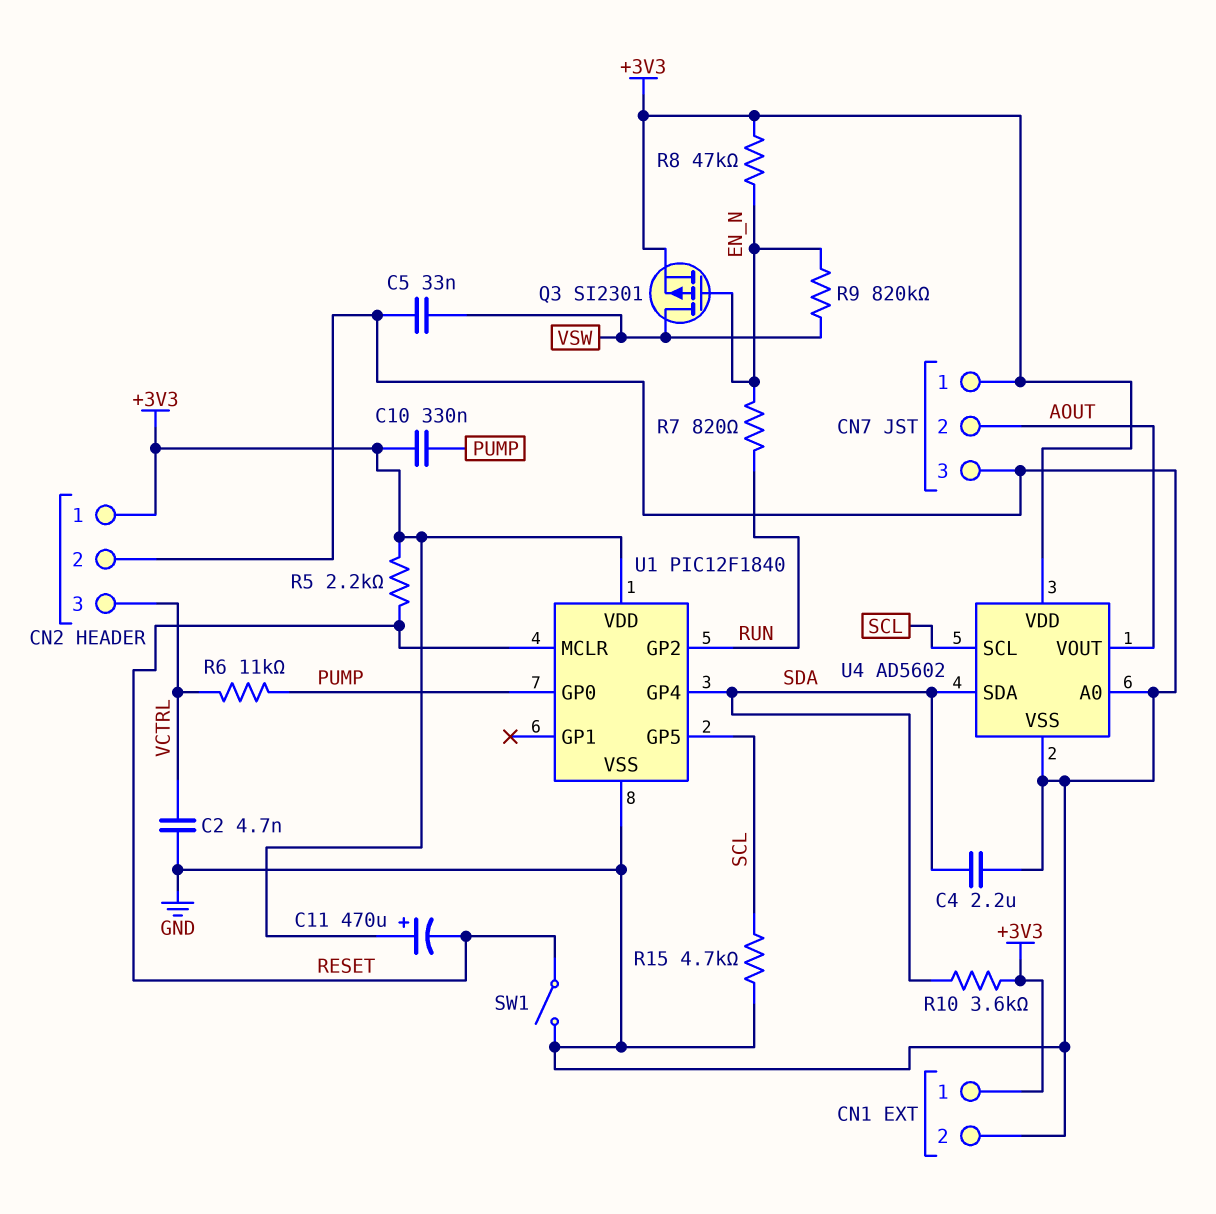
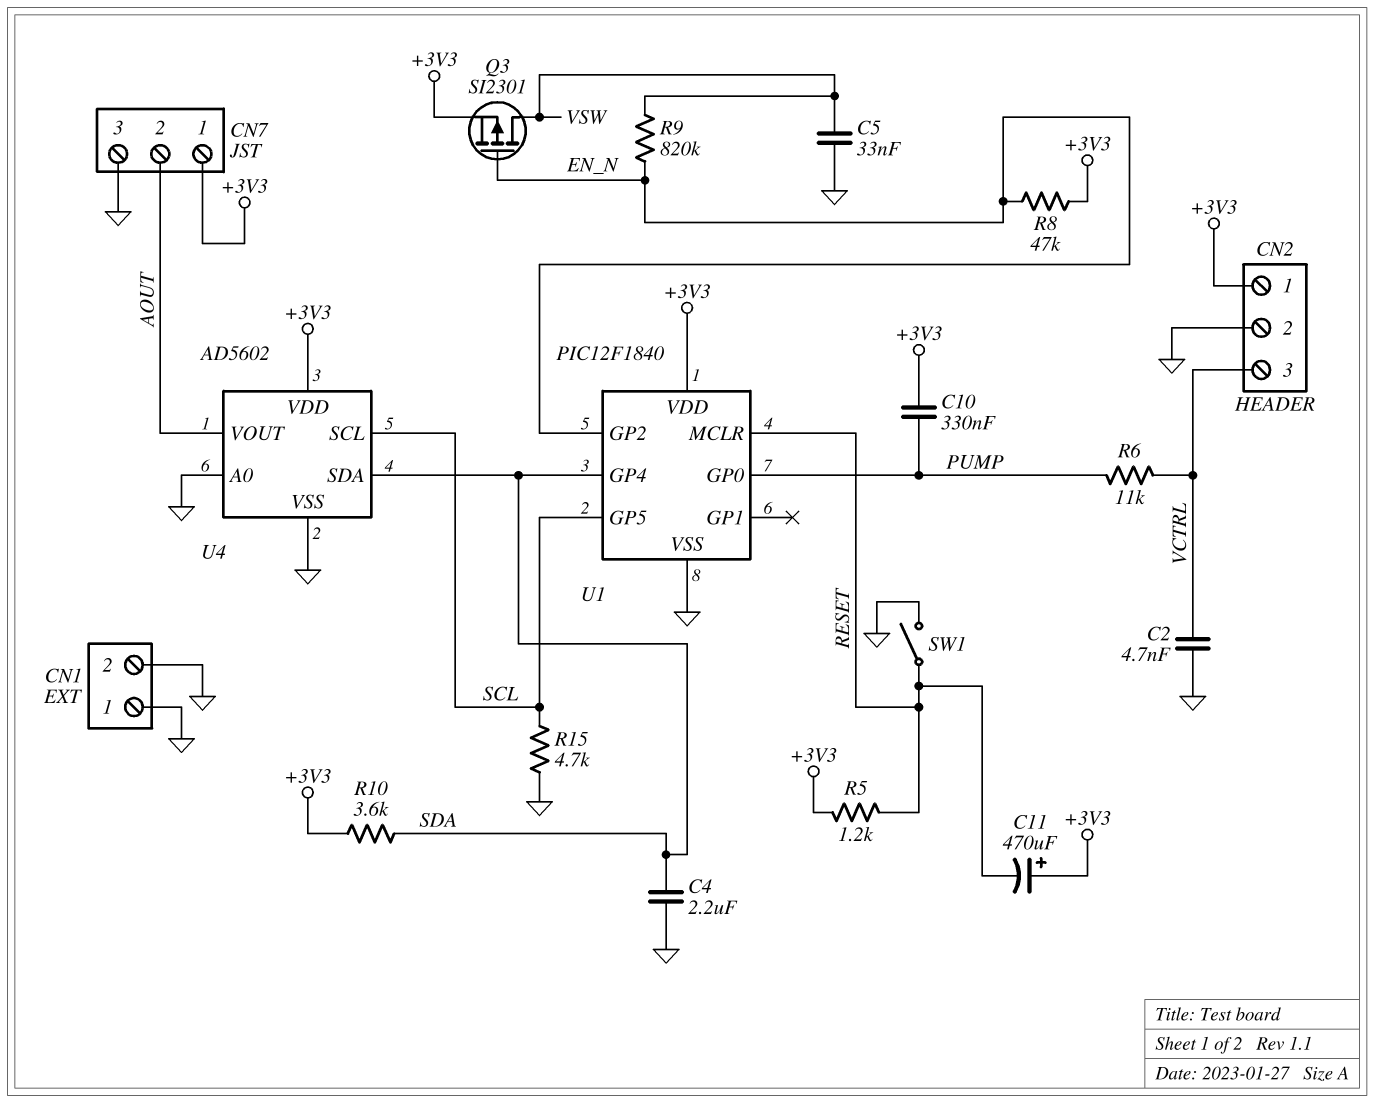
CN1 pin 1: +3V3 -> GND
R5: 2.2k (+3V3, RESET) -> 1.2k (+3V3, RESET)
R7: 820 (EN_N, RUN) -> none
U1 pin GP2: RUN -> EN_N

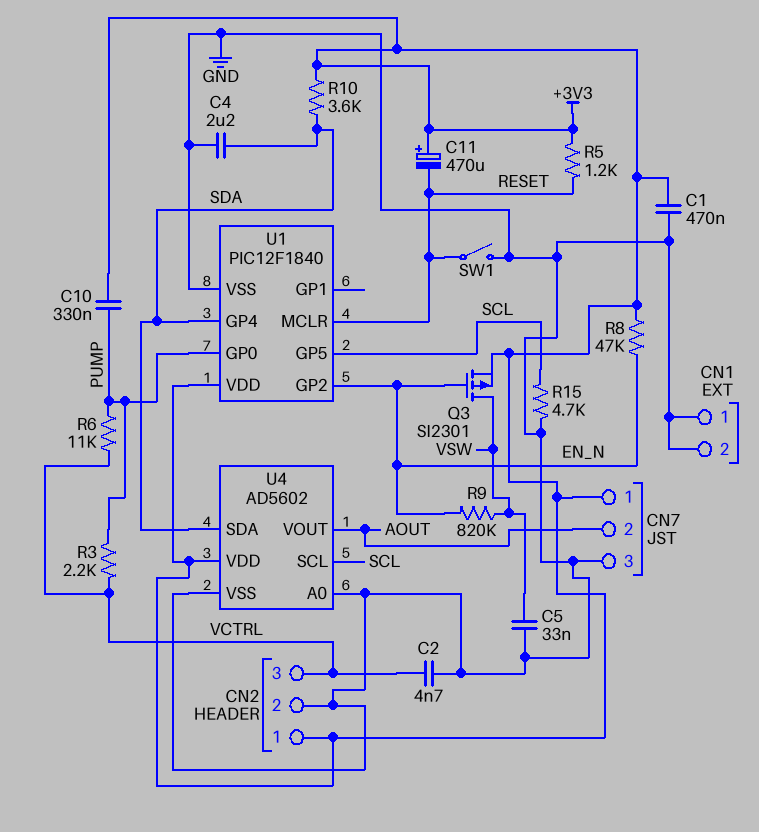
C1: none -> 470nF (+3V3, GND)
R3: none -> 2.2k (PUMP, VCTRL)

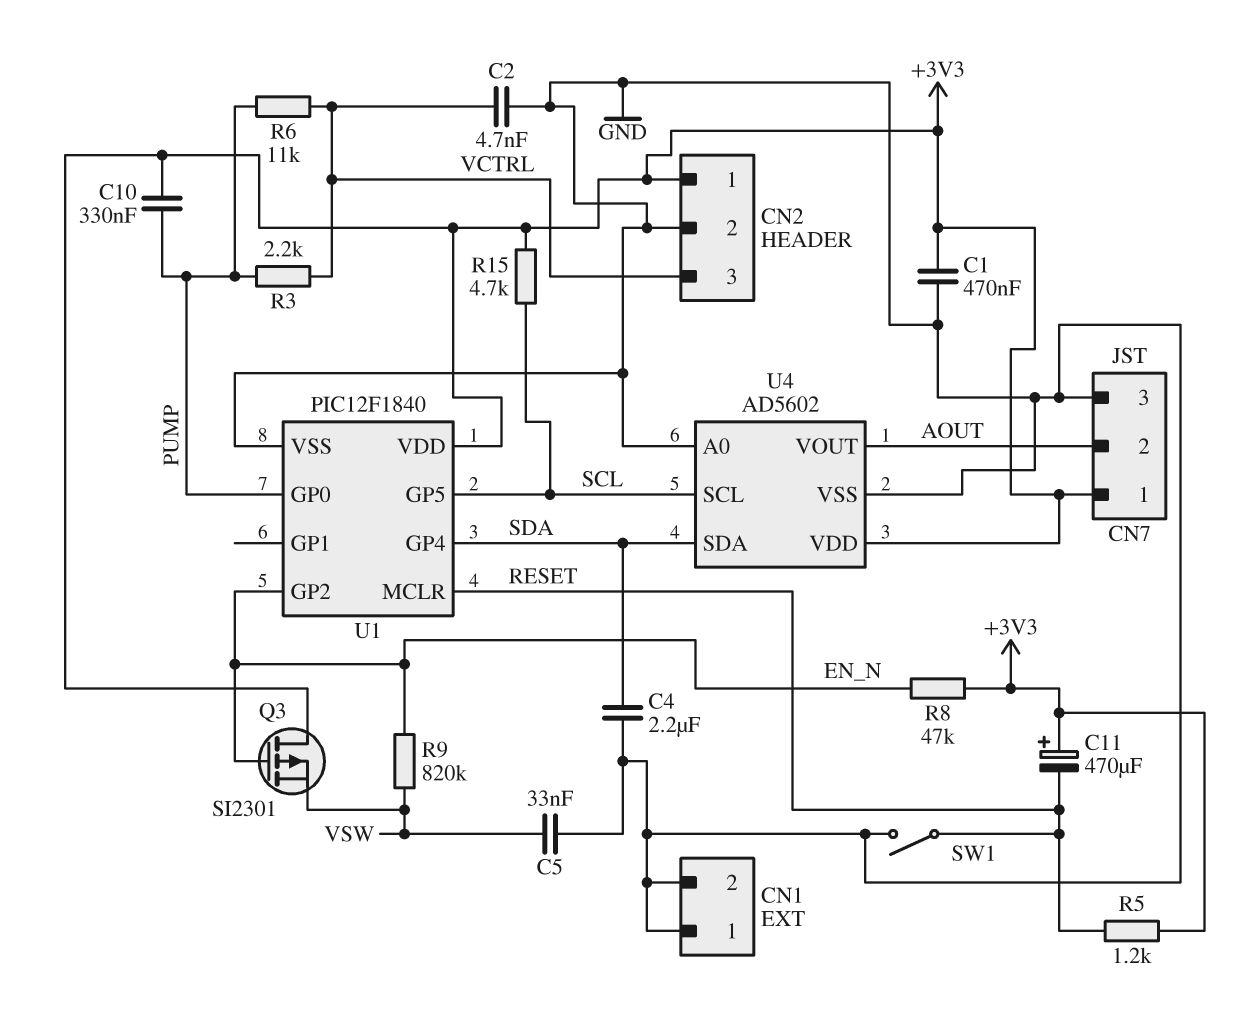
Q3: PMOS SI2301 (G EN_N, D VSW, S +3V3) -> PMOS SI2301 (G EN_N, D +3V3, S VSW)
R10: 3.6k (+3V3, SDA) -> none
R15: 4.7k (GND, SCL) -> 4.7k (+3V3, SCL)

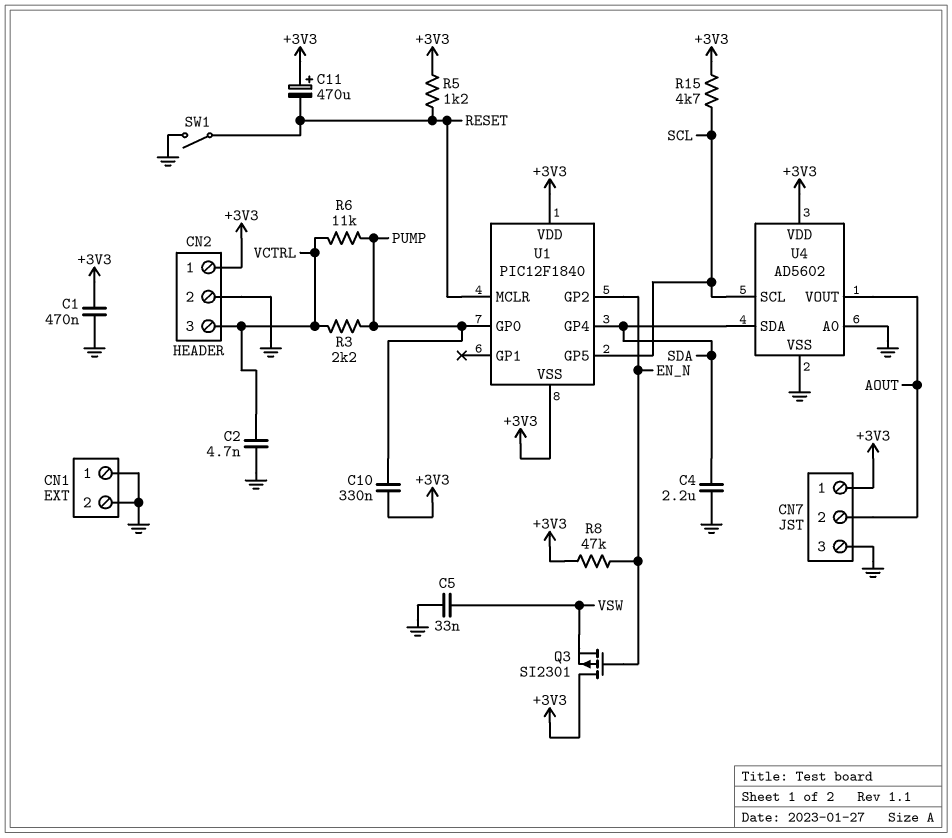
R9: 820k (EN_N, VSW) -> none
U1 pin VSS: GND -> +3V3

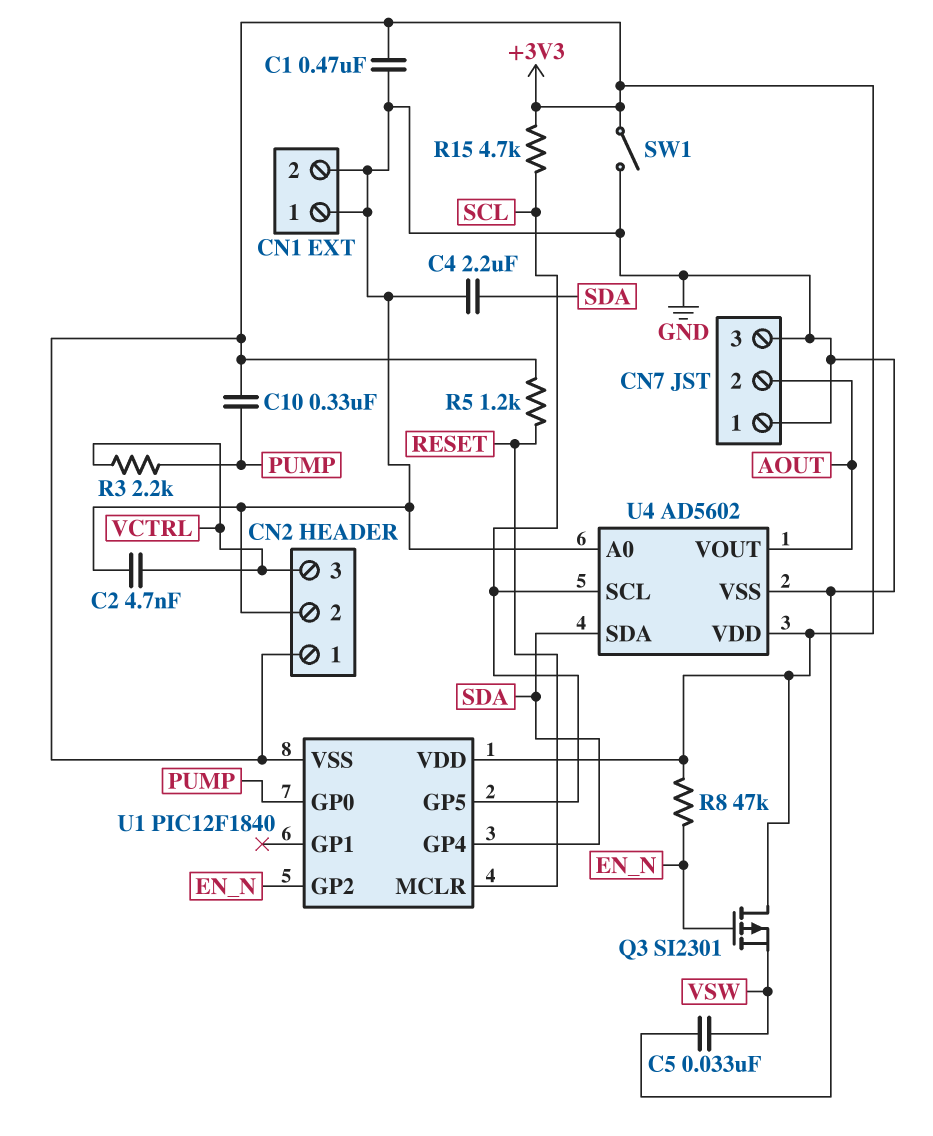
C11: 470uF (plus +3V3, minus RESET) -> none
CN7 pin 1: +3V3 -> GND
R6: 11k (PUMP, VCTRL) -> none
SW1: switch (GND, RESET) -> switch (+3V3, GND)

